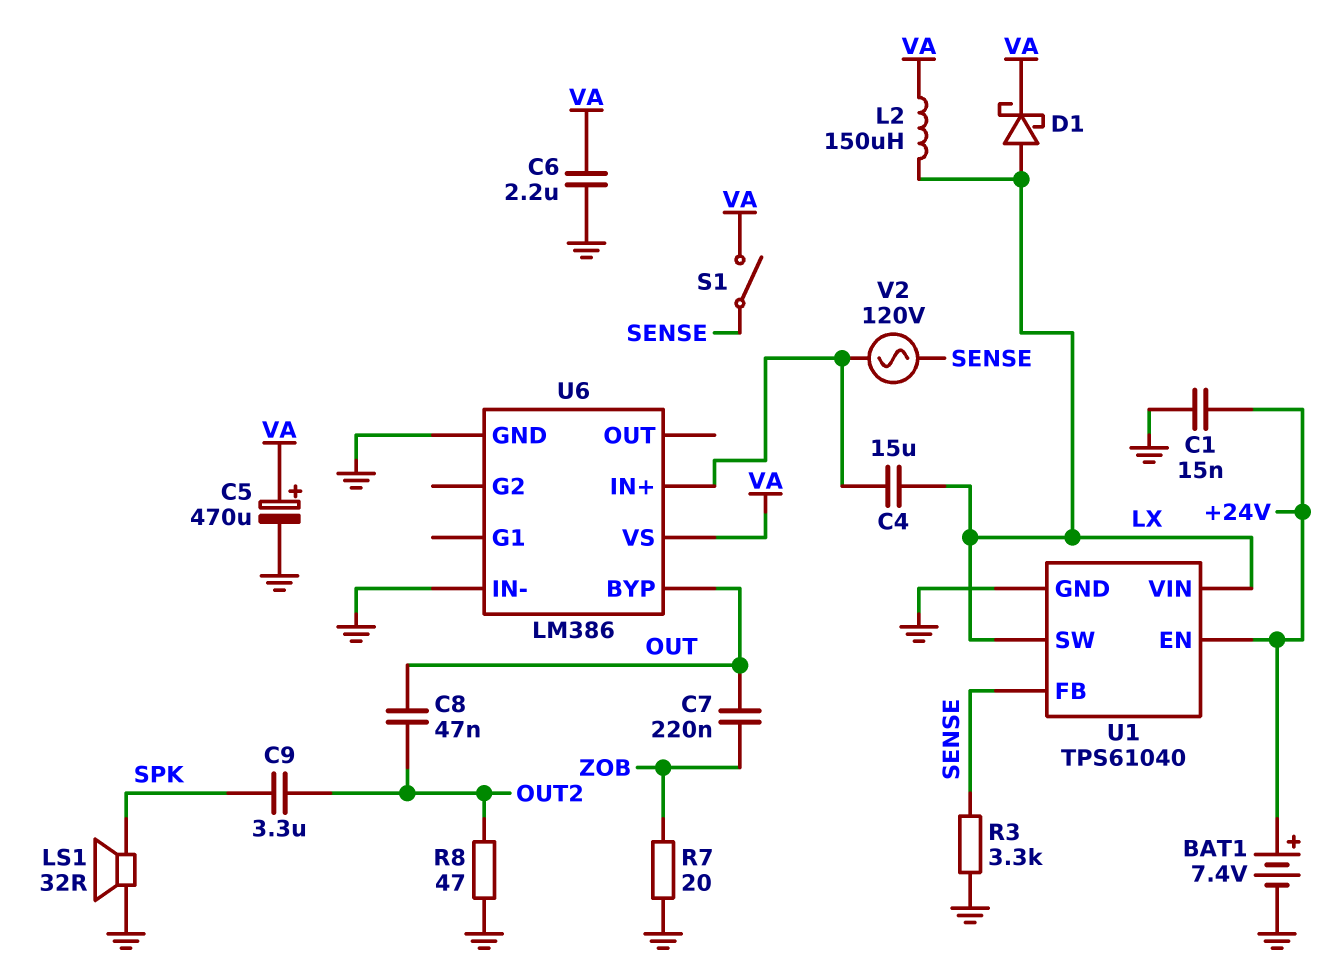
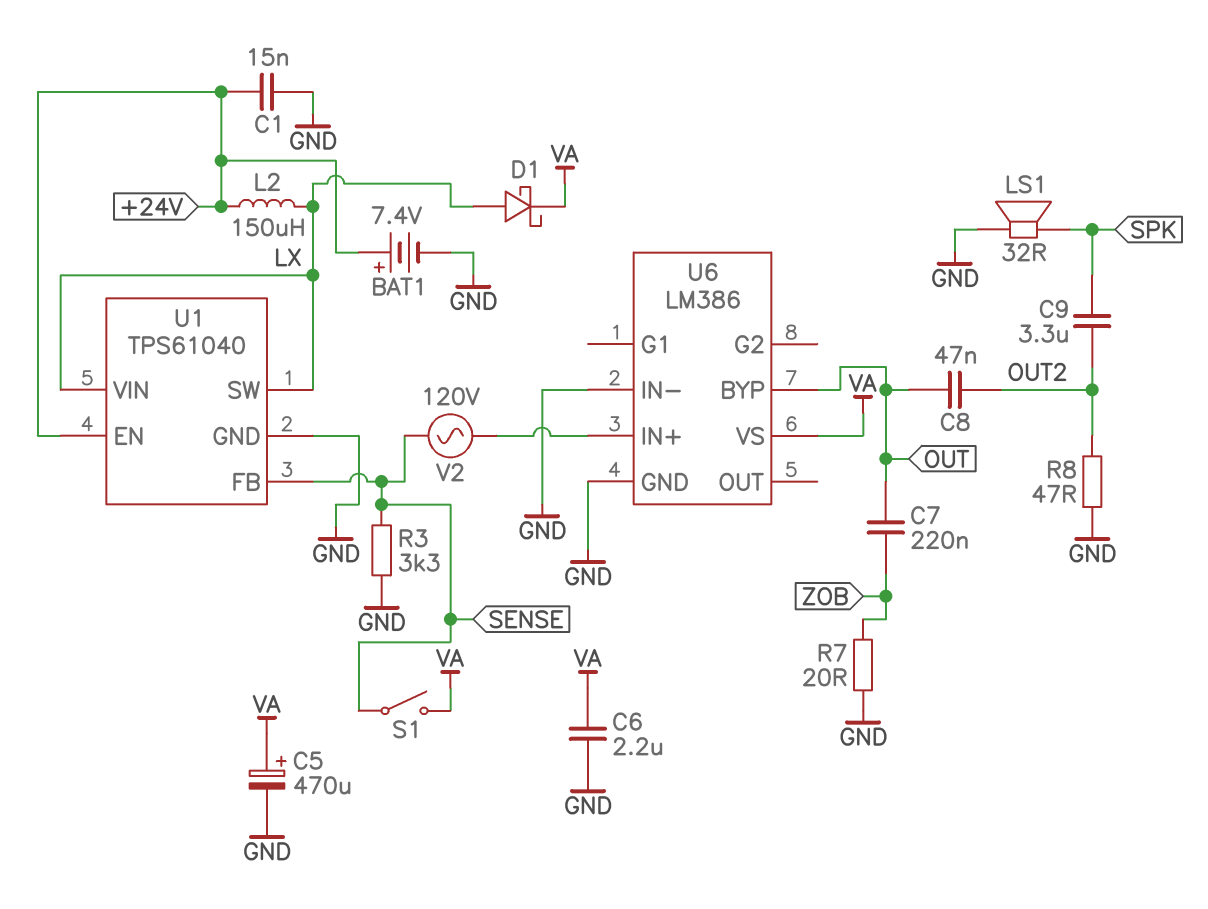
C4: 15uF (LX, U6/IN+) -> none
L2: 150uH (LX, VA) -> 150uH (+24V, LX)

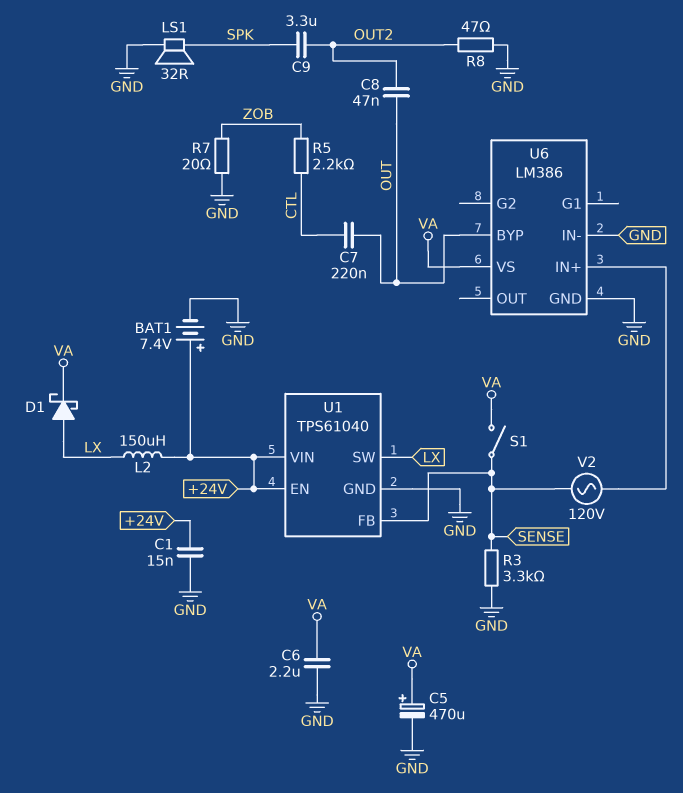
C7: 220nF (OUT, ZOB) -> 220nF (CTL, OUT)
R5: none -> 2.2k (CTL, ZOB)
U1 pin VIN: LX -> +24V

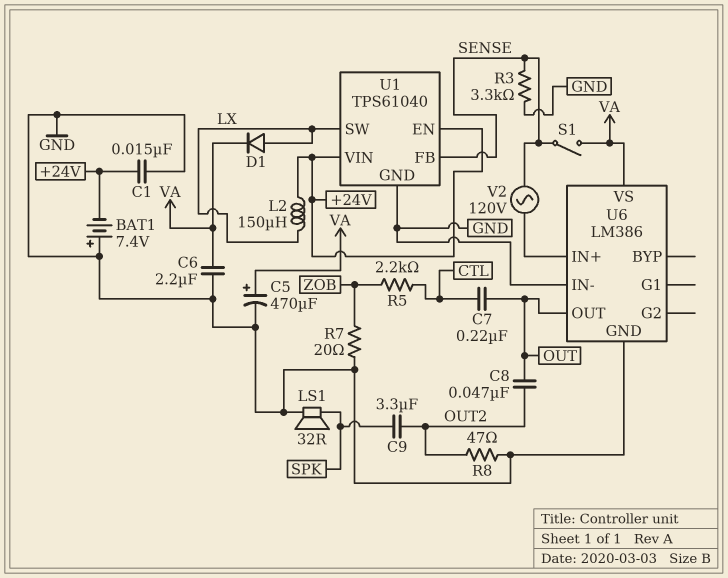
BAT1: 7.4V (plus +24V, minus GND) -> 7.4V (plus GND, minus +24V)
D1: schottky (A LX, K VA) -> diode (A LX, K VA)
U6 pin BYP: OUT -> none
U6 pin OUT: none -> OUT

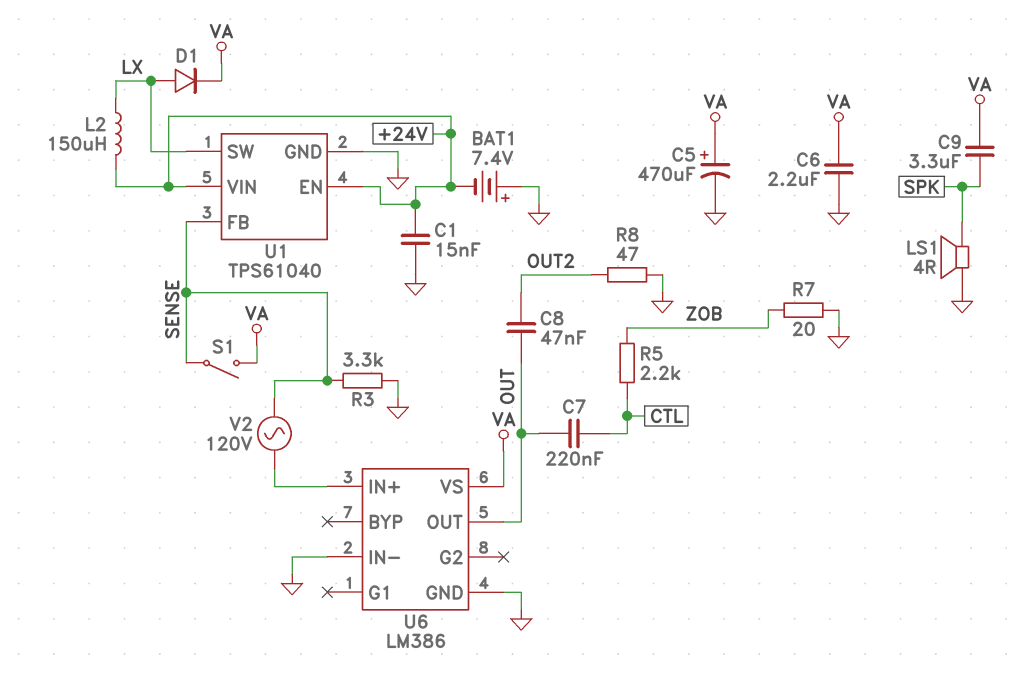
C9: 3.3uF (OUT2, SPK) -> 3.3uF (SPK, VA)
LS1: speaker 32R (GND, SPK) -> speaker 4R (GND, SPK)

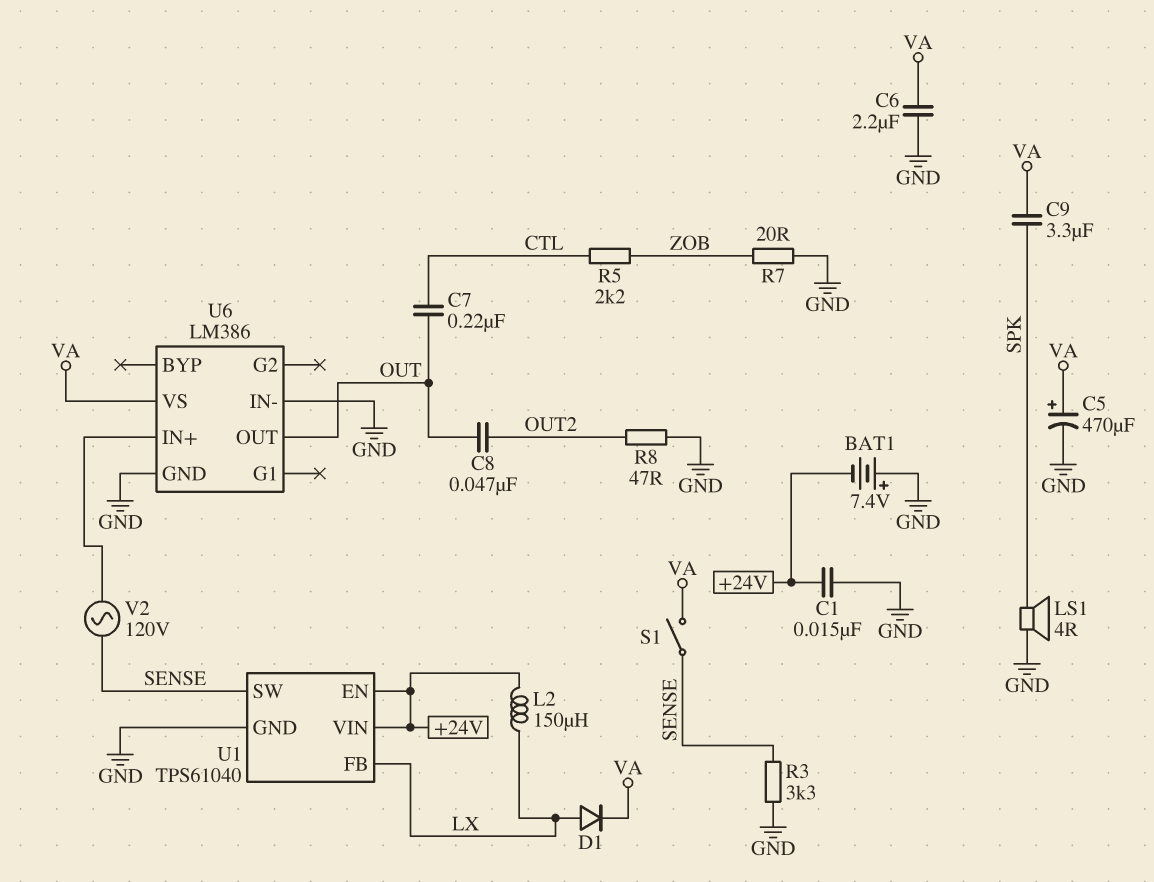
U1 pin FB: SENSE -> LX
U1 pin SW: LX -> SENSE

